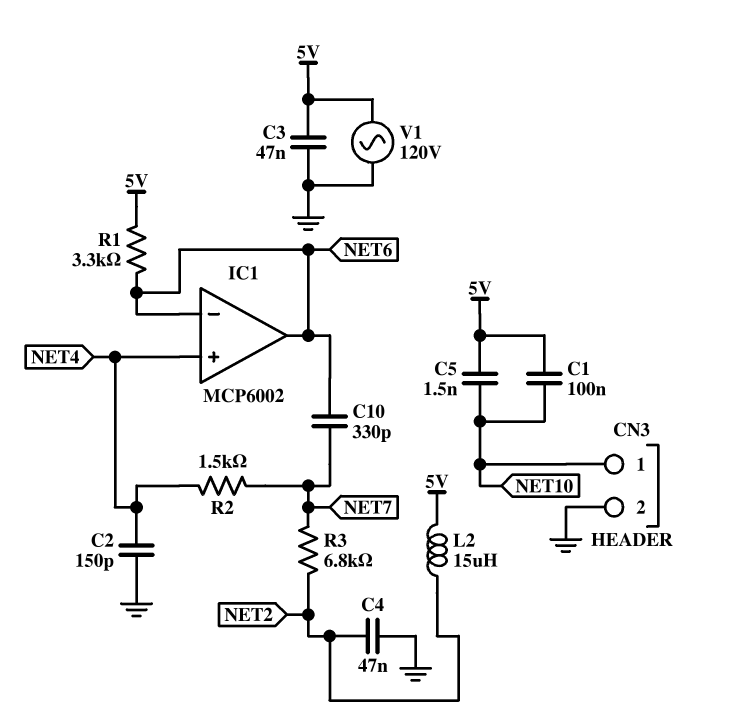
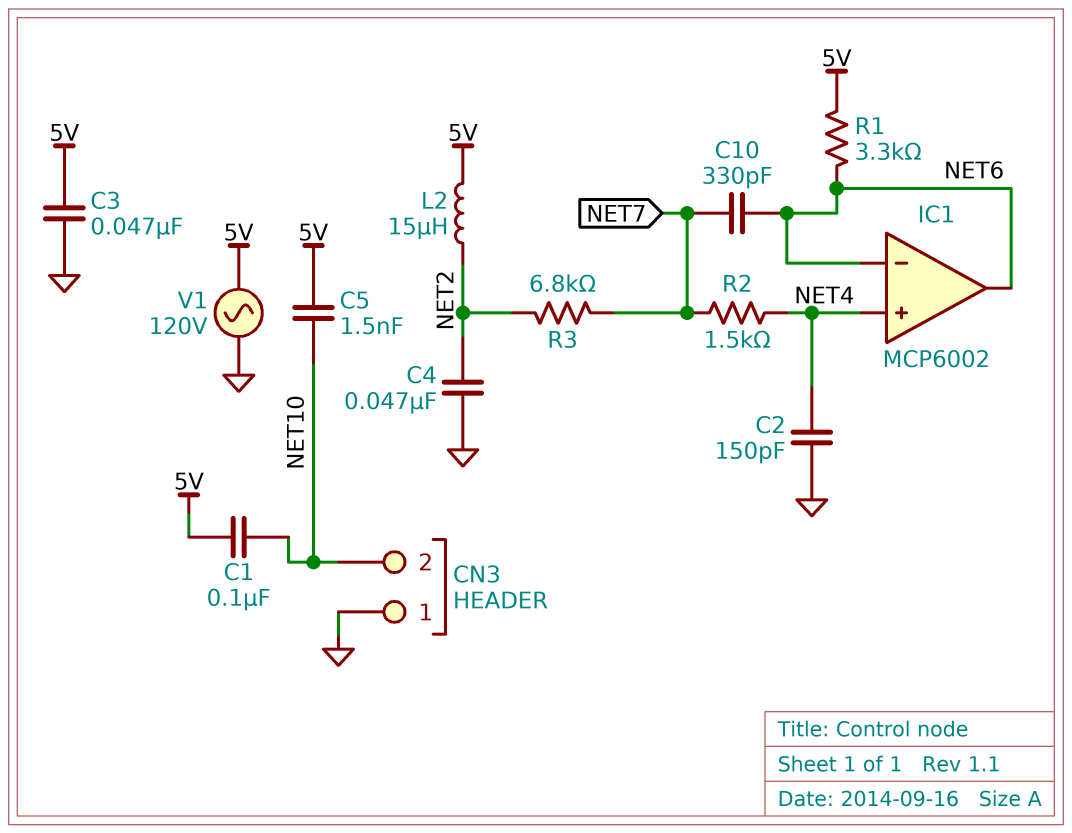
CN3 pin 1: NET10 -> GND
CN3 pin 2: GND -> NET10

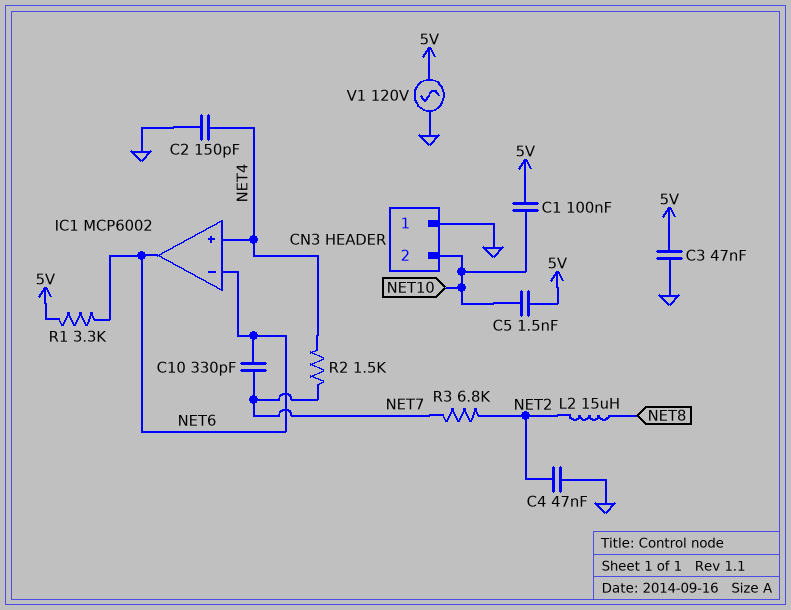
L2: 15uH (5V, NET2) -> 15uH (NET2, NET8)

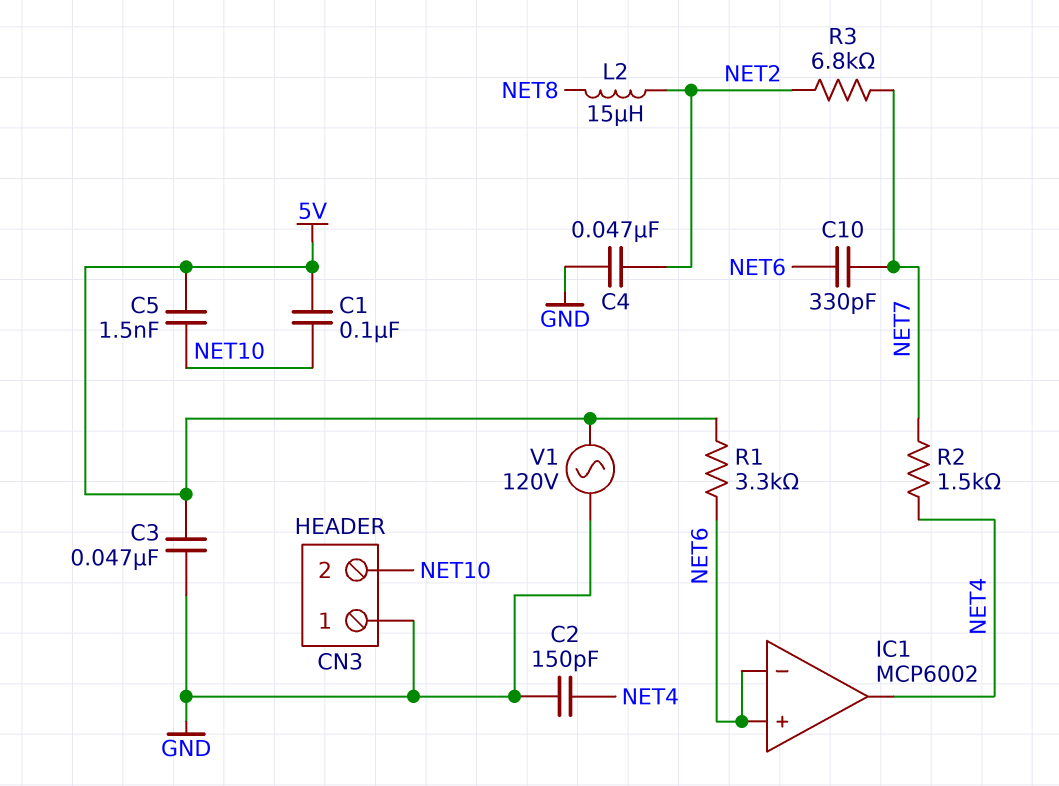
IC1 pin in+: NET4 -> NET6
IC1 pin out: NET6 -> NET4

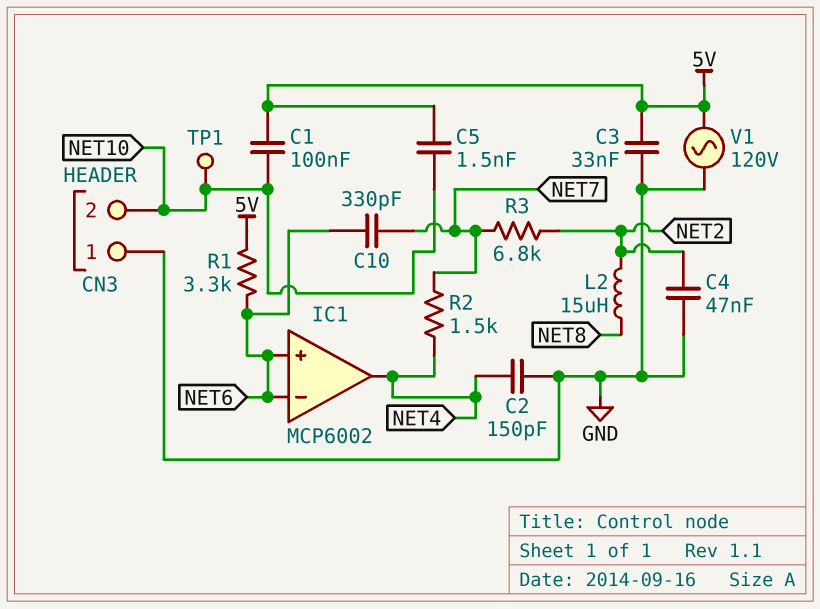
C3: 47nF (5V, GND) -> 33nF (5V, GND)
TP1: none -> test point (NET10)

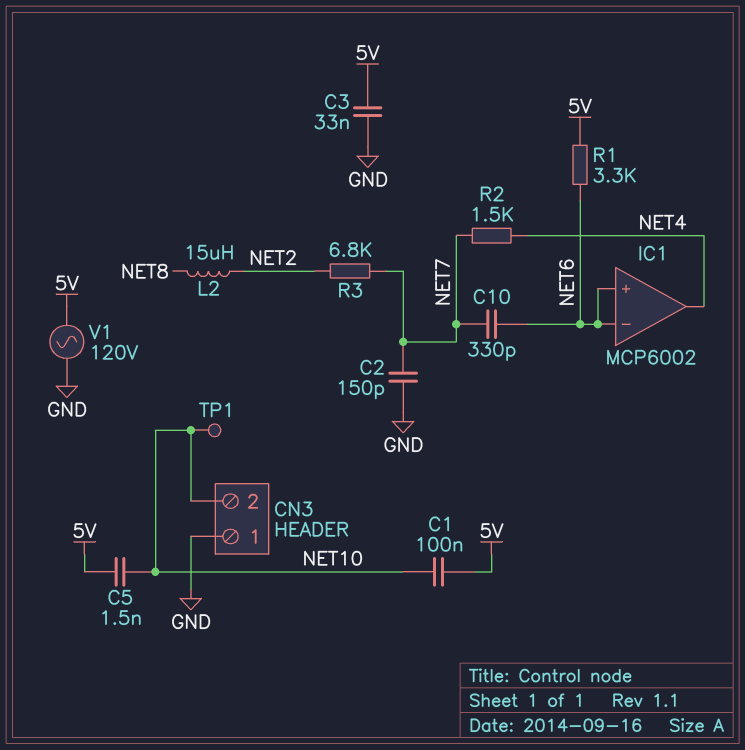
C2: 150pF (GND, NET4) -> 150pF (GND, NET7)
C4: 47nF (GND, NET2) -> none

